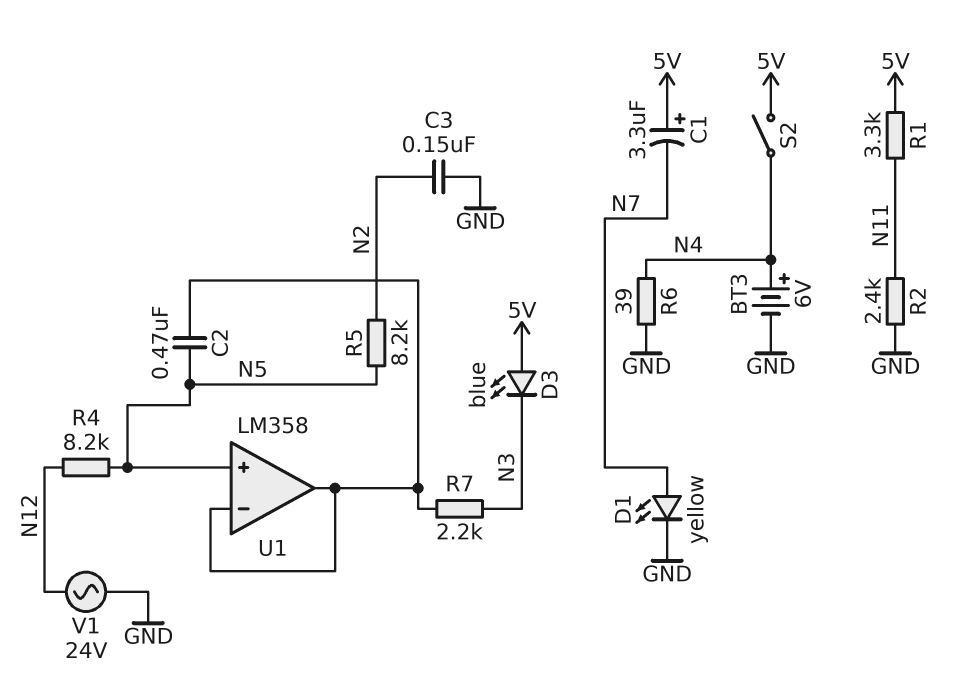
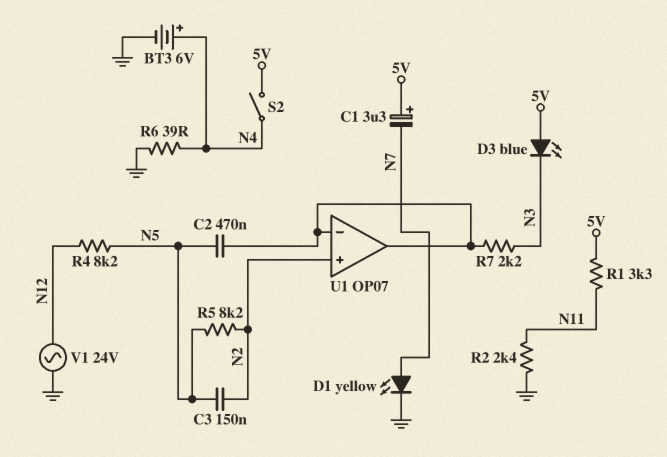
C3: 150nF (GND, N2) -> 150nF (N2, N5)
U1: LM358 -> OP07
U1 pin in+: N5 -> N2

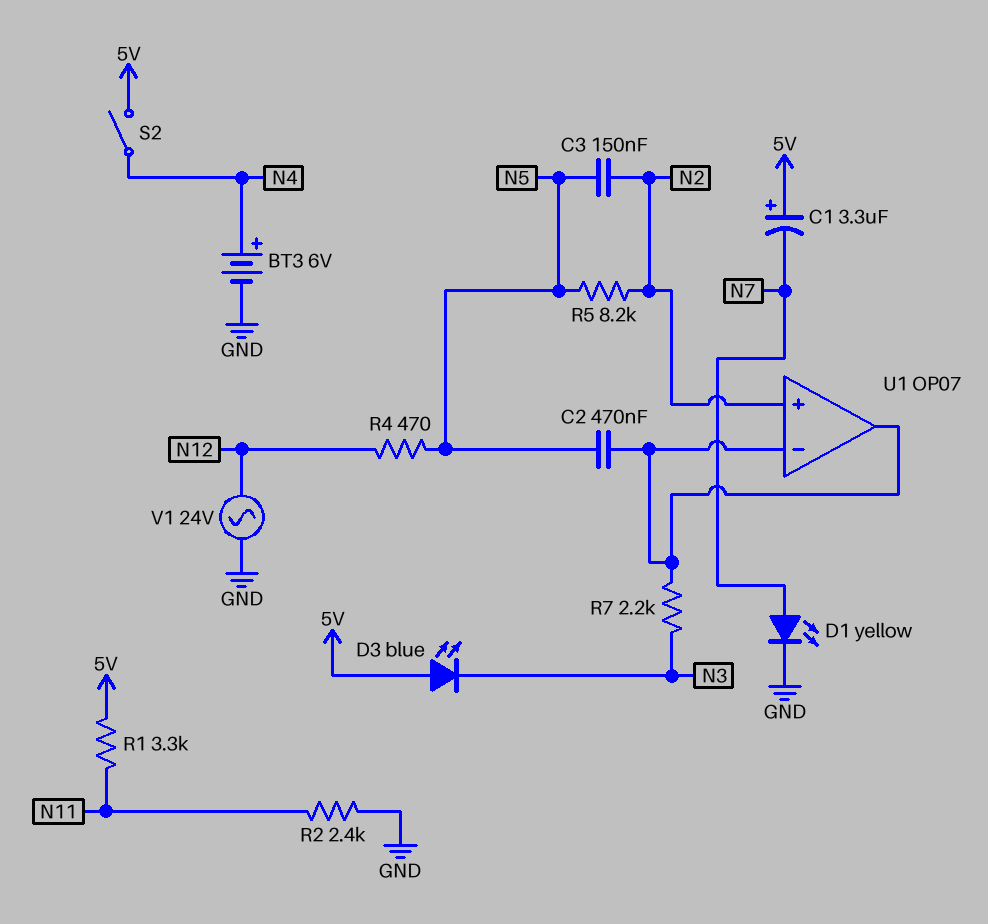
R4: 8.2k (N5, N12) -> 470 (N5, N12)
R6: 39 (GND, N4) -> none

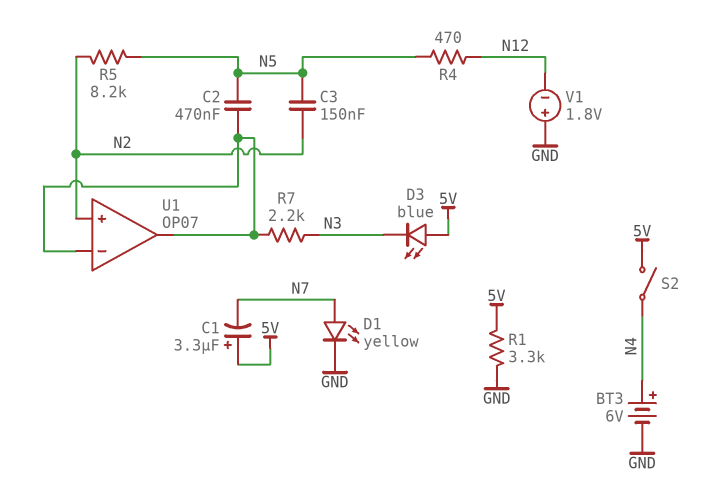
R1: 3.3k (5V, N11) -> 3.3k (5V, GND)
R2: 2.4k (GND, N11) -> none
V1: AC 24V (GND, N12) -> 1.8V (plus GND, minus N12)

